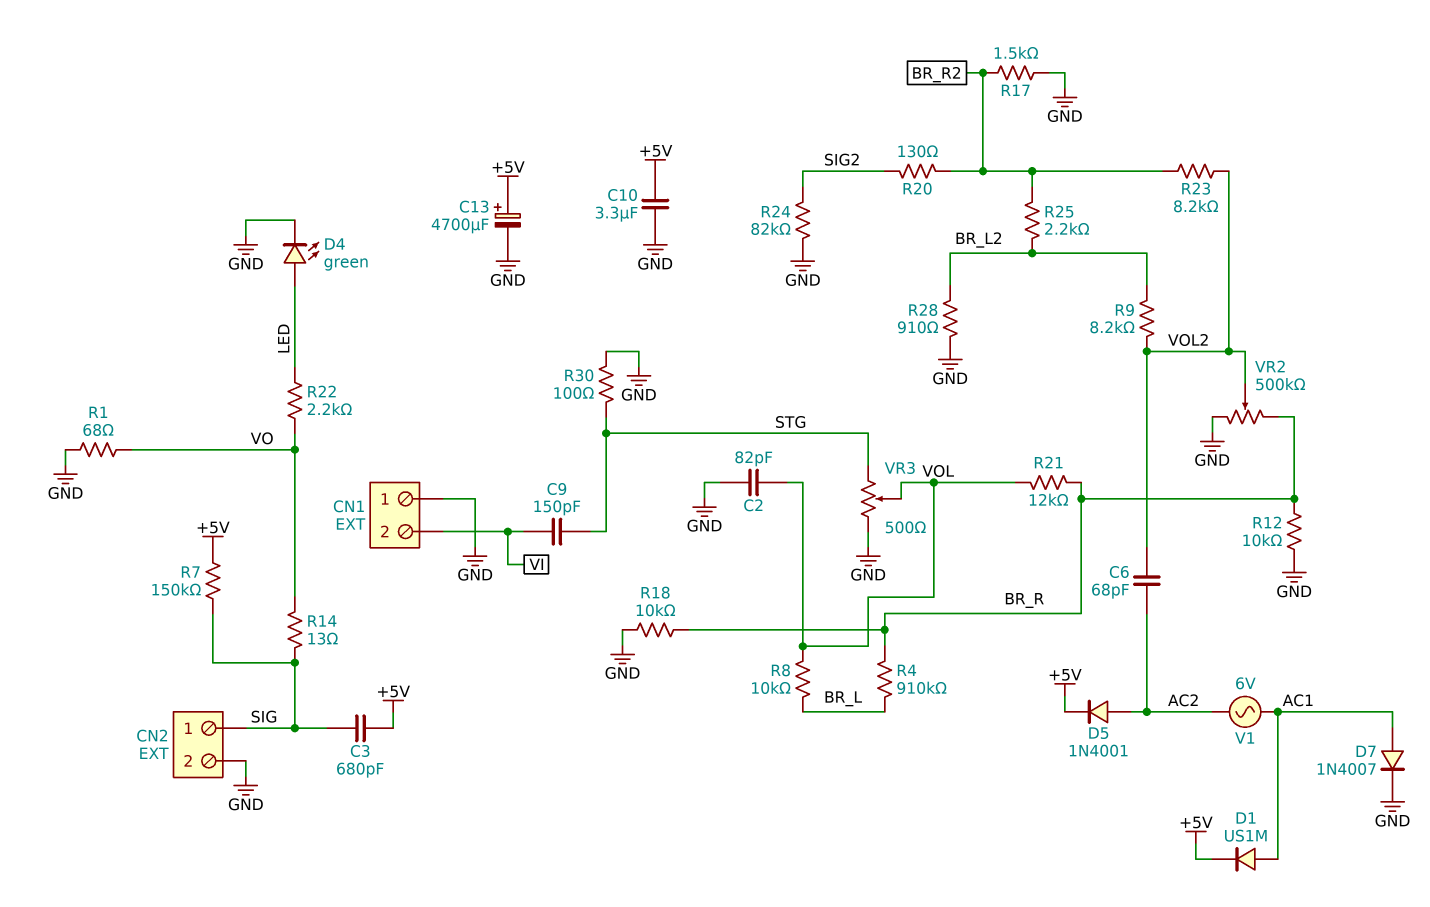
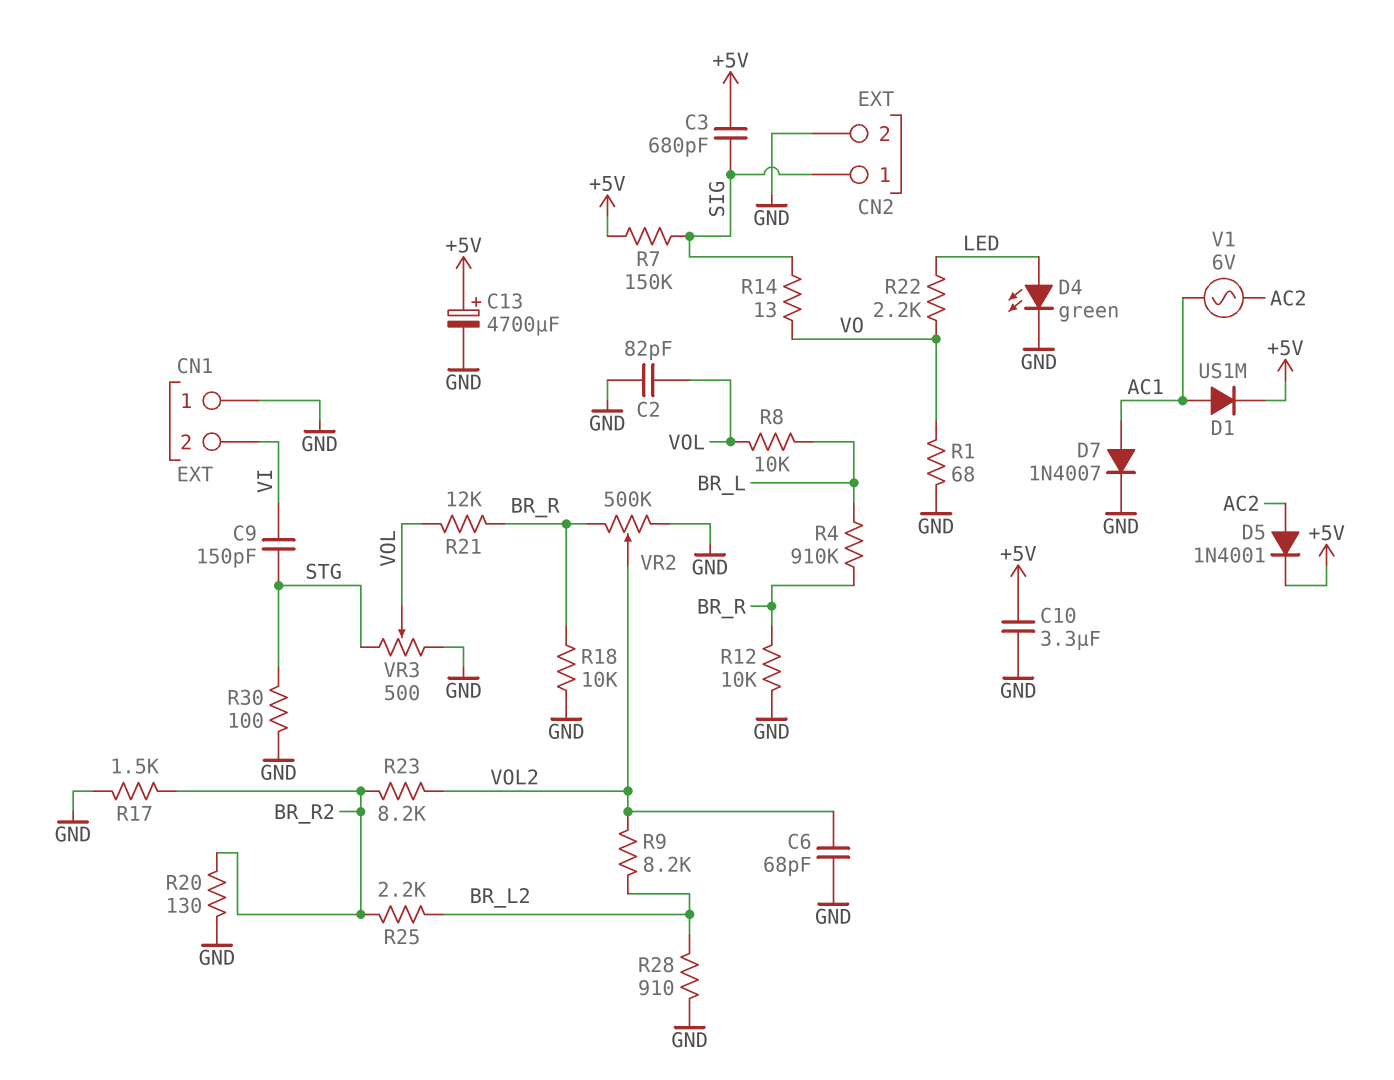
C6: 68pF (AC2, VOL2) -> 68pF (GND, VOL2)
R20: 130 (BR_R2, SIG2) -> 130 (BR_R2, GND)
R24: 82k (GND, SIG2) -> none

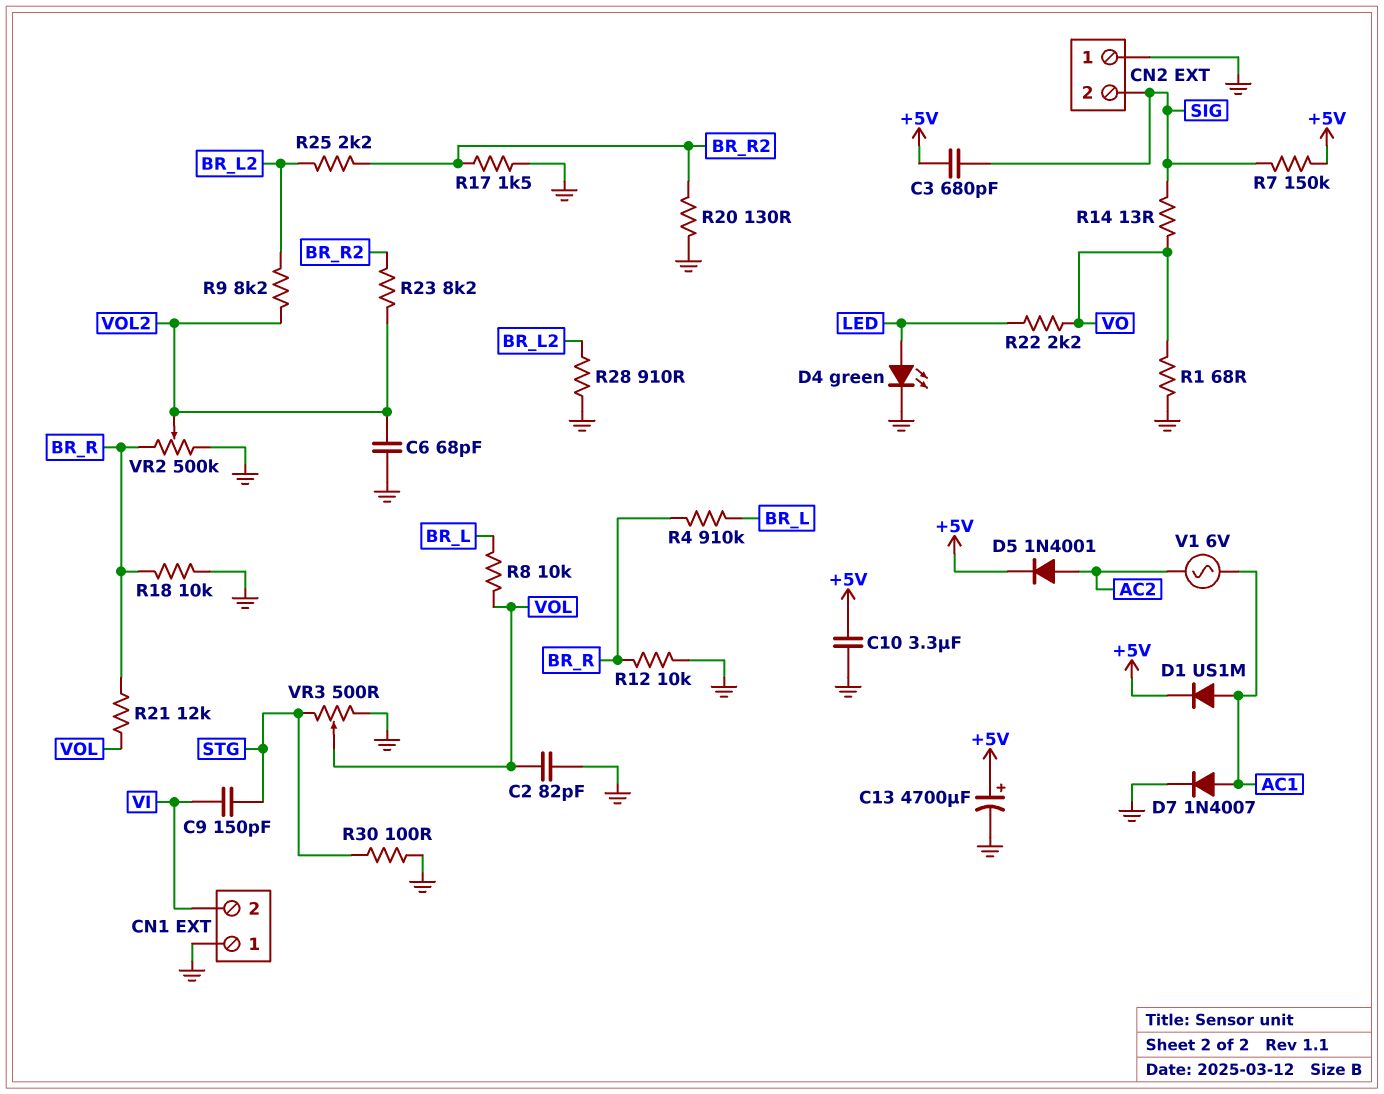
CN2 pin 1: SIG -> GND
CN2 pin 2: GND -> SIG

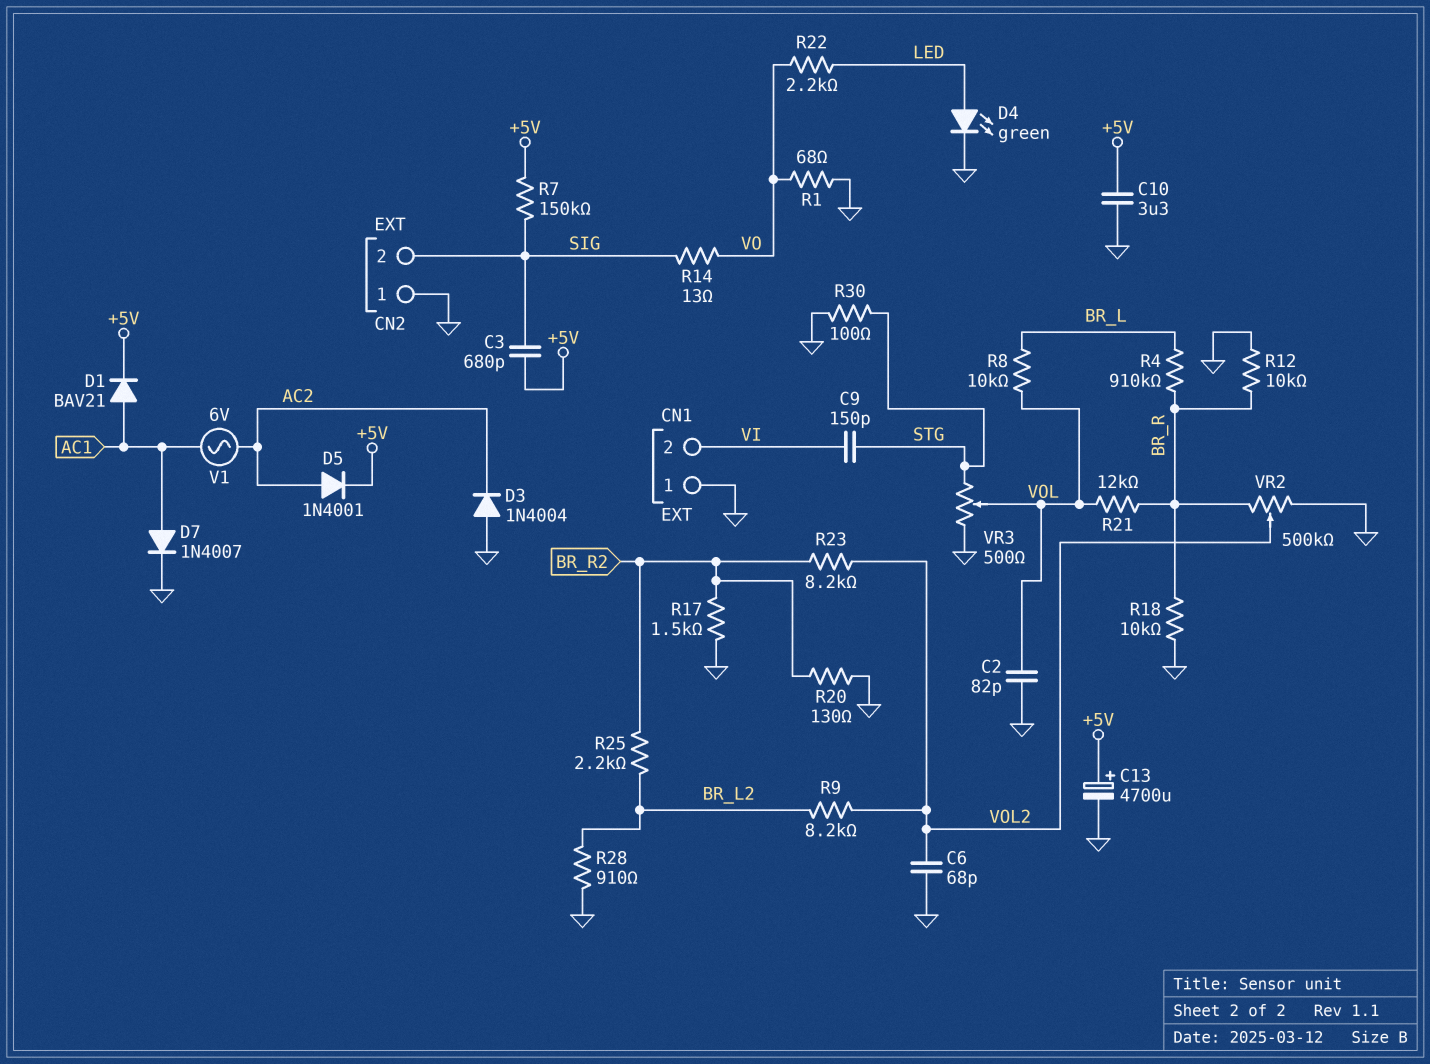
D1: diode US1M (A AC1, K +5V) -> diode BAV21 (A AC1, K +5V)
D3: none -> diode 1N4004 (A GND, K AC2)

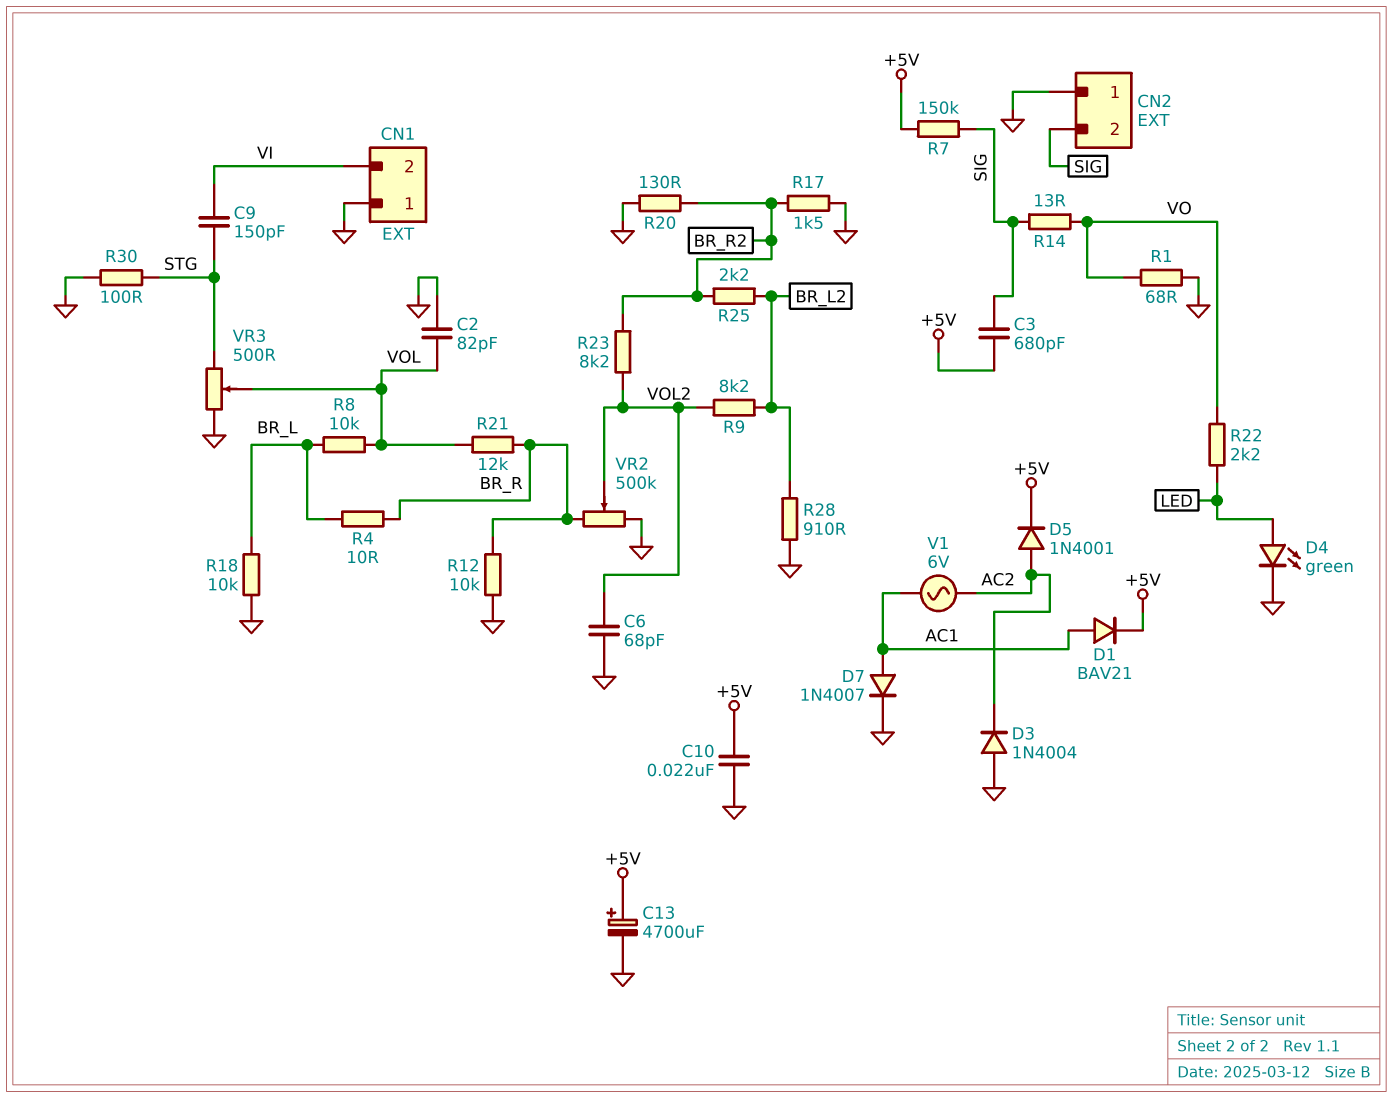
C10: 3.3uF (+5V, GND) -> 22nF (+5V, GND)
R4: 910k (BR_L, BR_R) -> 10 (BR_L, BR_R)
R18: 10k (BR_R, GND) -> 10k (BR_L, GND)

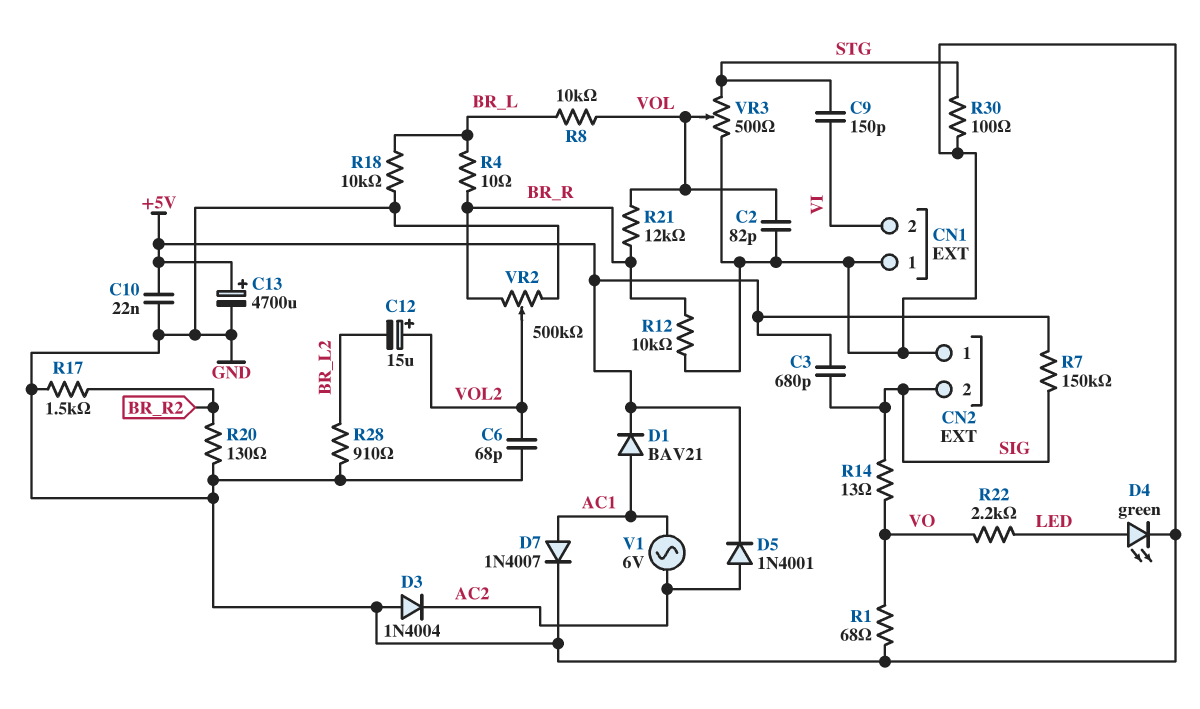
C12: none -> 15uF (plus VOL2, minus BR_L2)
R9: 8.2k (BR_L2, VOL2) -> none
R23: 8.2k (BR_R2, VOL2) -> none
R25: 2.2k (BR_L2, BR_R2) -> none

